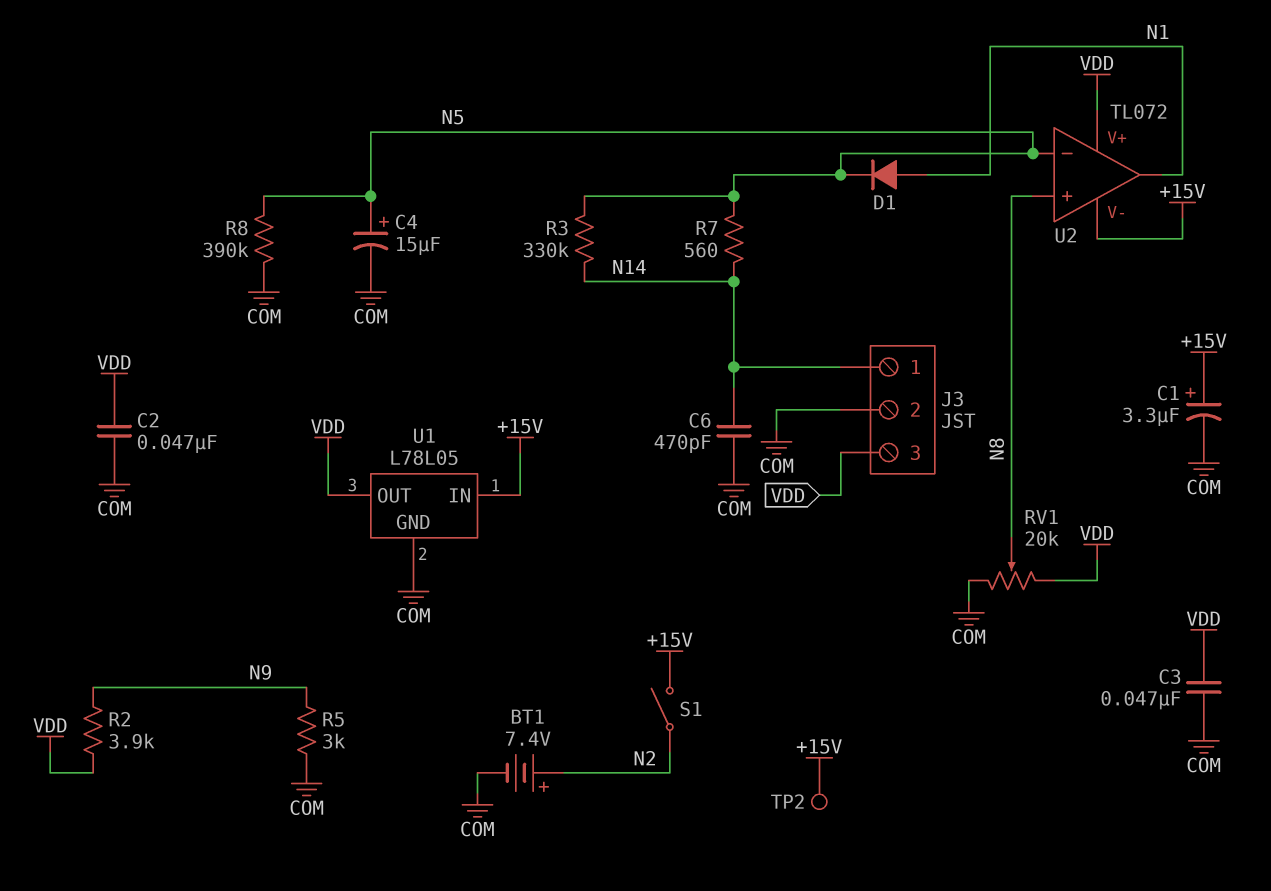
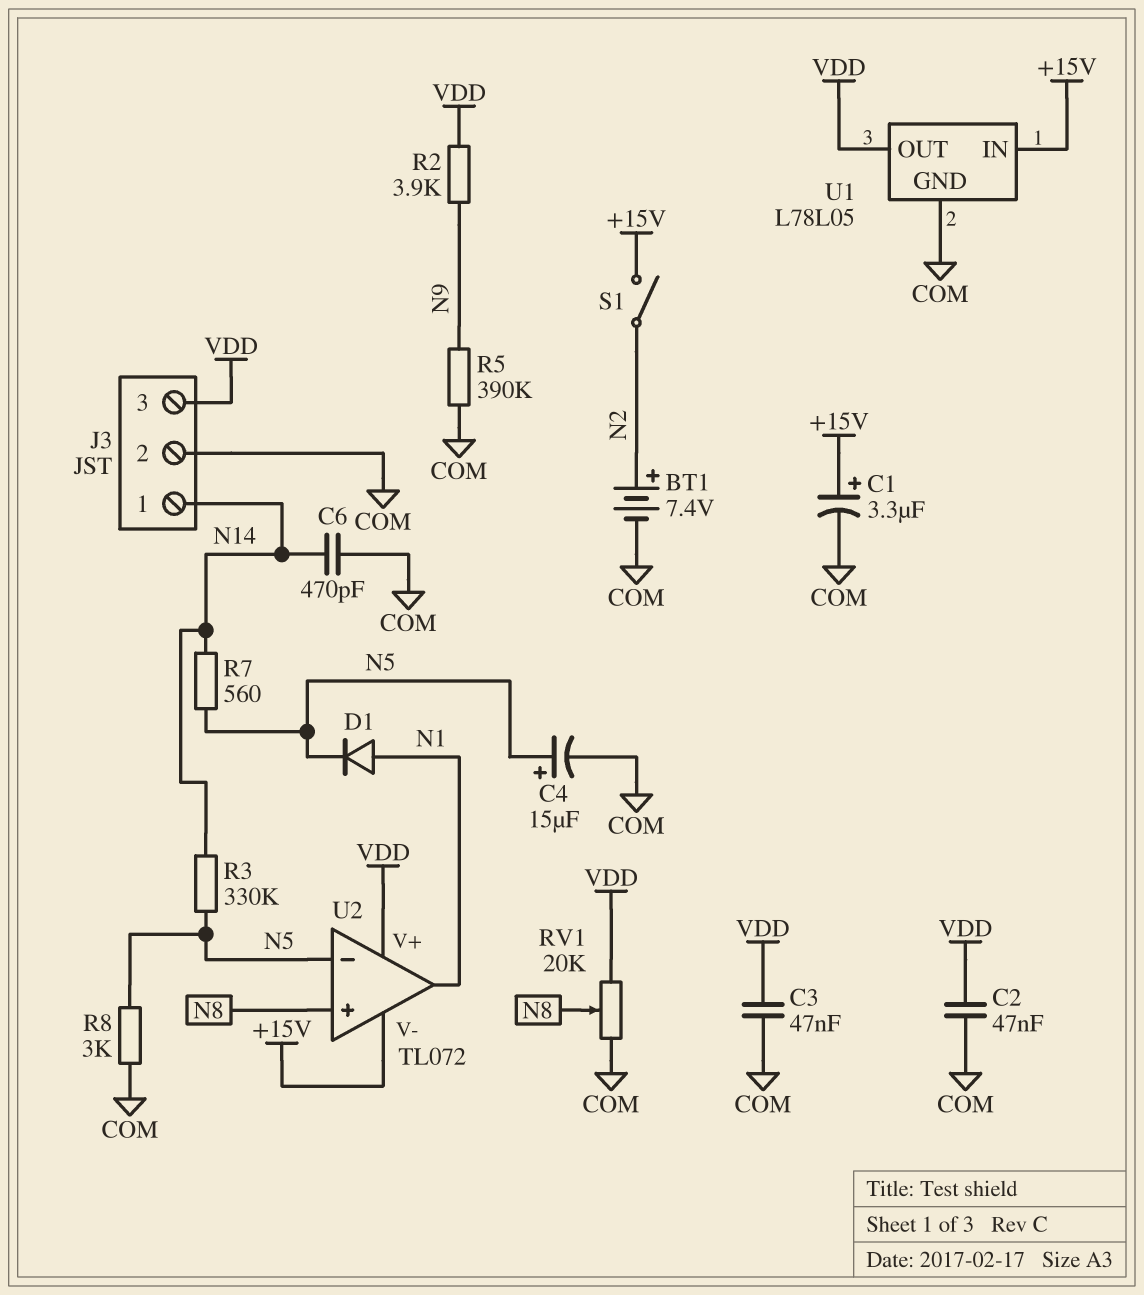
R5: 3k (COM, N9) -> 390k (COM, N9)
R8: 390k (COM, N5) -> 3k (COM, N5)
TP2: test point (+15V) -> none

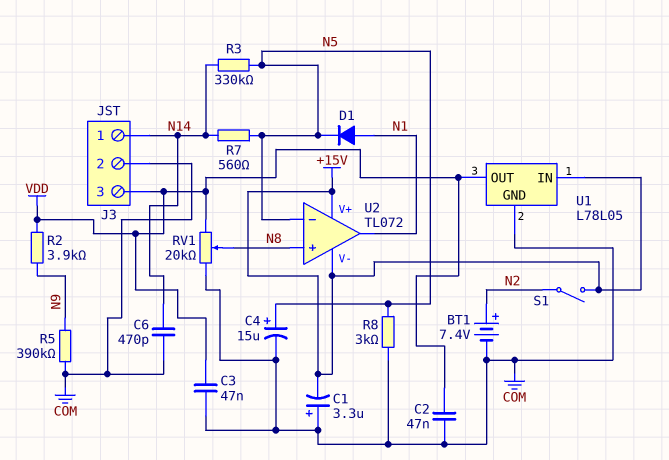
C1: 3.3uF (plus +15V, minus COM) -> 3.3uF (plus COM, minus +15V)
U2 pin V+: VDD -> +15V

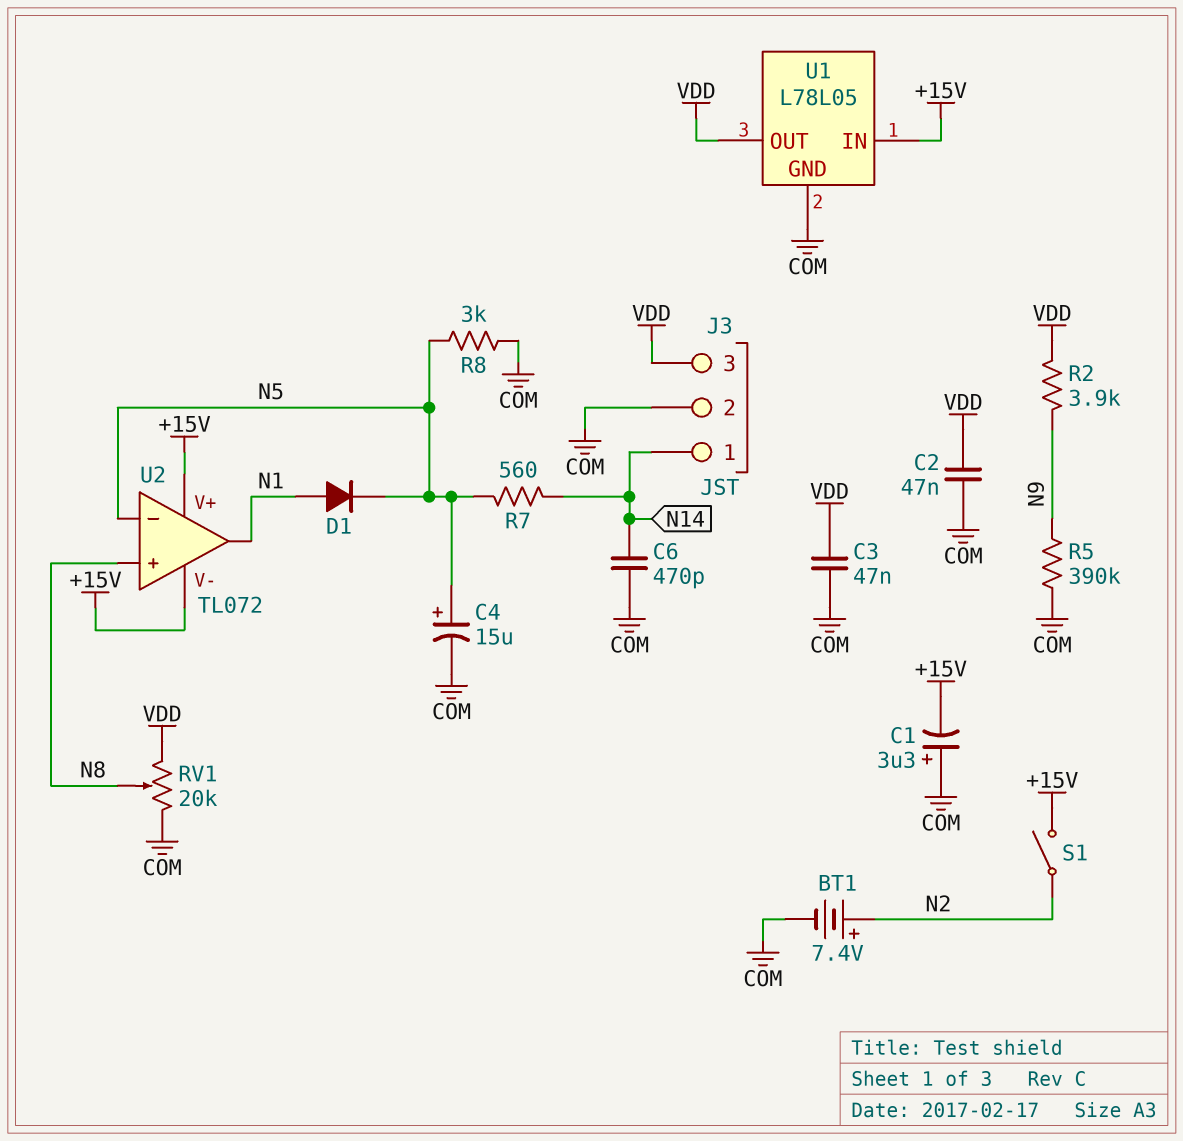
R3: 330k (N5, N14) -> none

